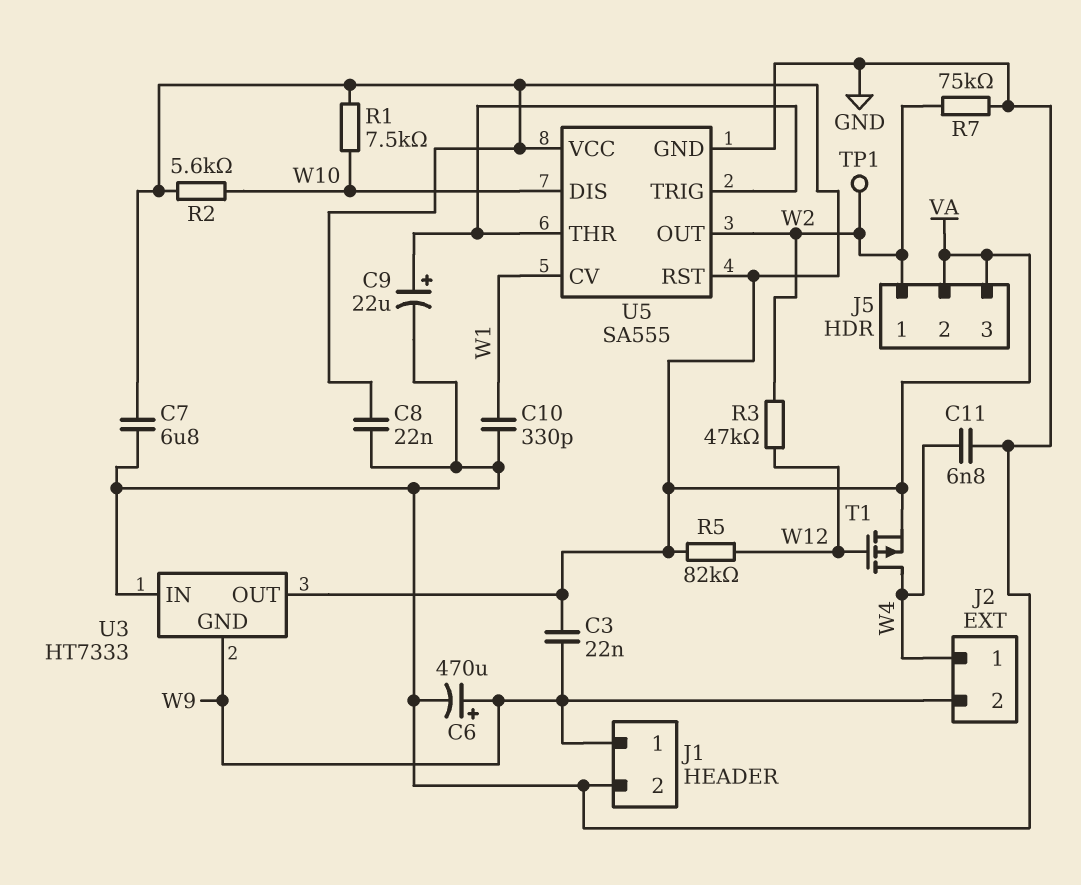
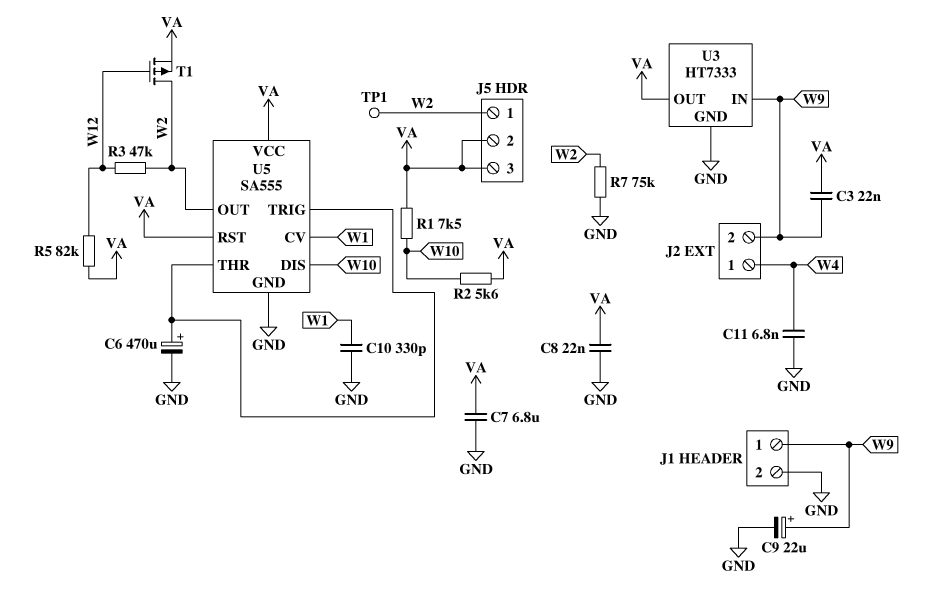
C6: 470uF (plus W9, minus GND) -> 470uF (plus U5/THR, minus GND)
C9: 22uF (plus U5/THR, minus GND) -> 22uF (plus W9, minus GND)
T1: PMOS (G W12, D W4, S VA) -> PMOS (G W12, D W2, S VA)
U3 pin GND: W9 -> GND
U3 pin IN: GND -> W9

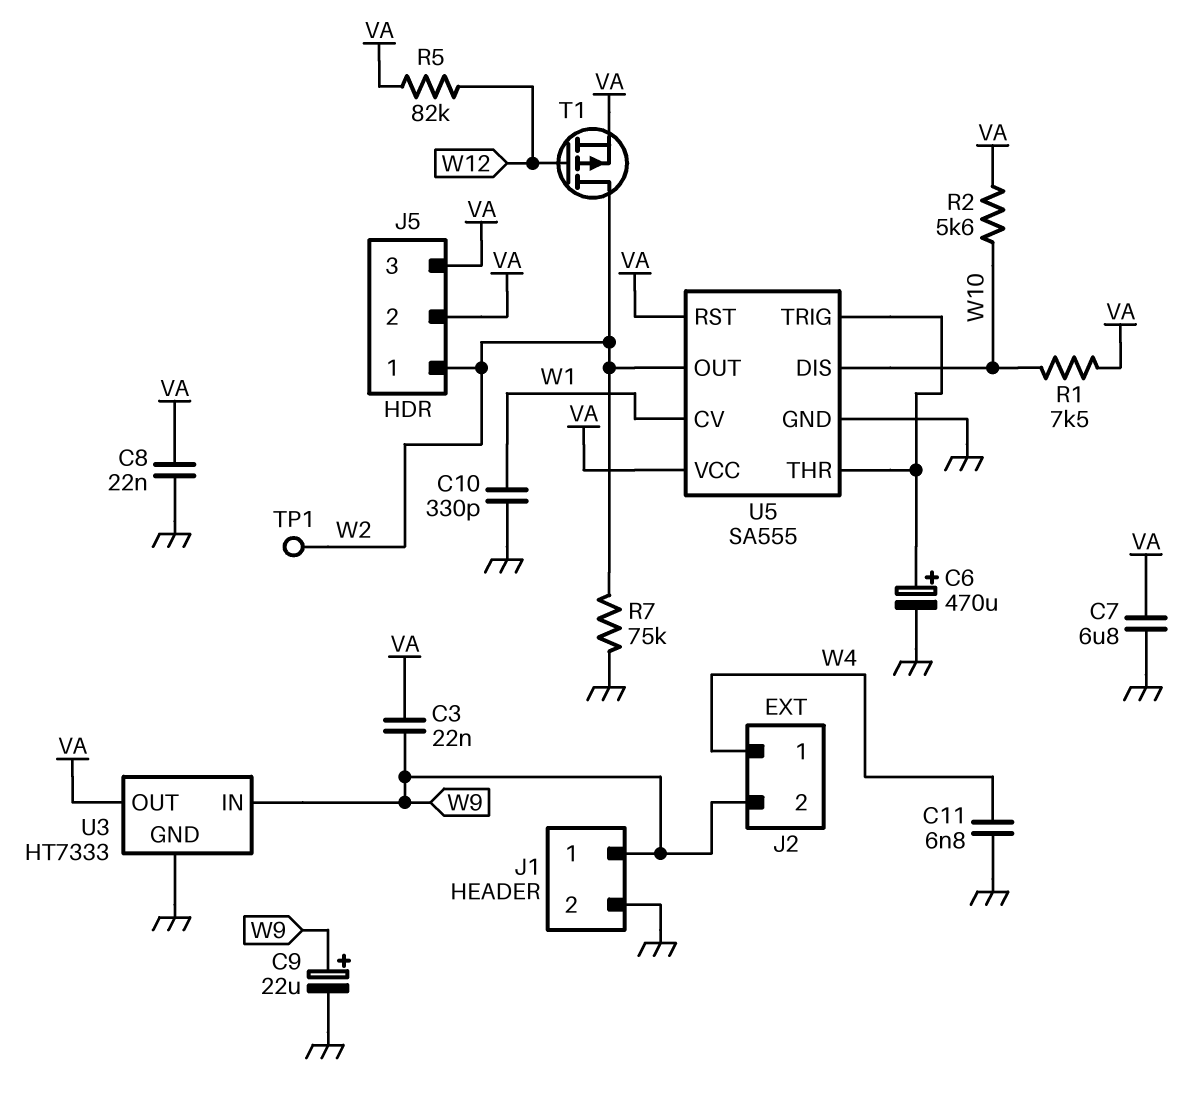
R3: 47k (W2, W12) -> none

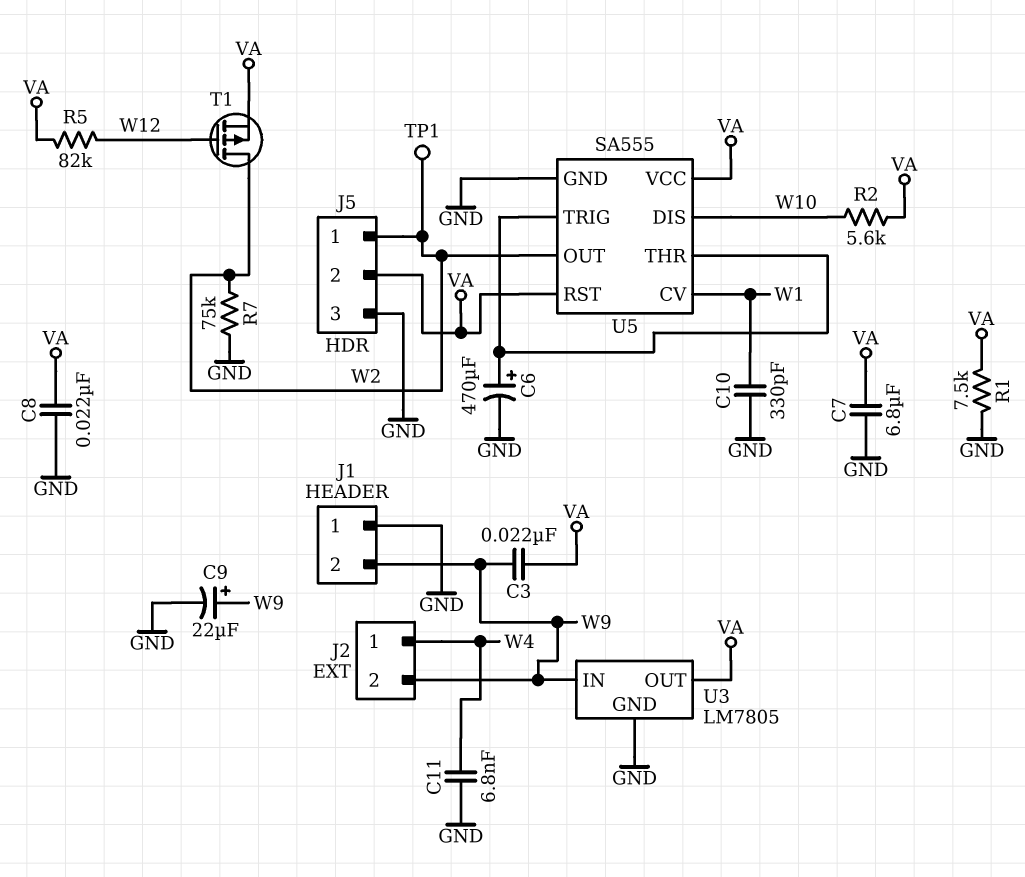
J1 pin 1: W9 -> GND
J1 pin 2: GND -> W9
J5 pin 3: VA -> GND
R1: 7.5k (VA, W10) -> 7.5k (GND, VA)
U3: HT7333 -> LM7805

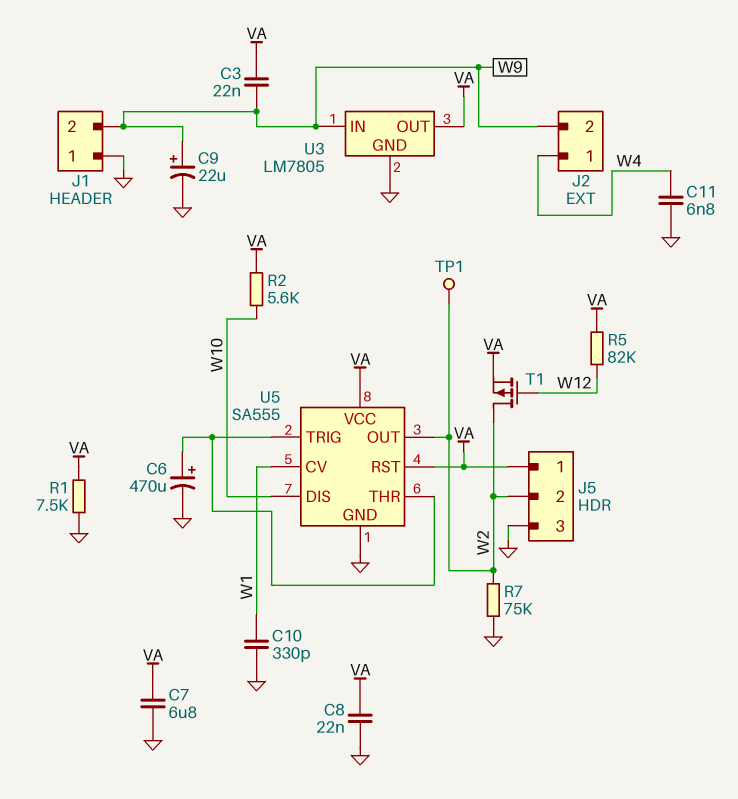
J5 pin 1: W2 -> VA
J5 pin 2: VA -> W2

